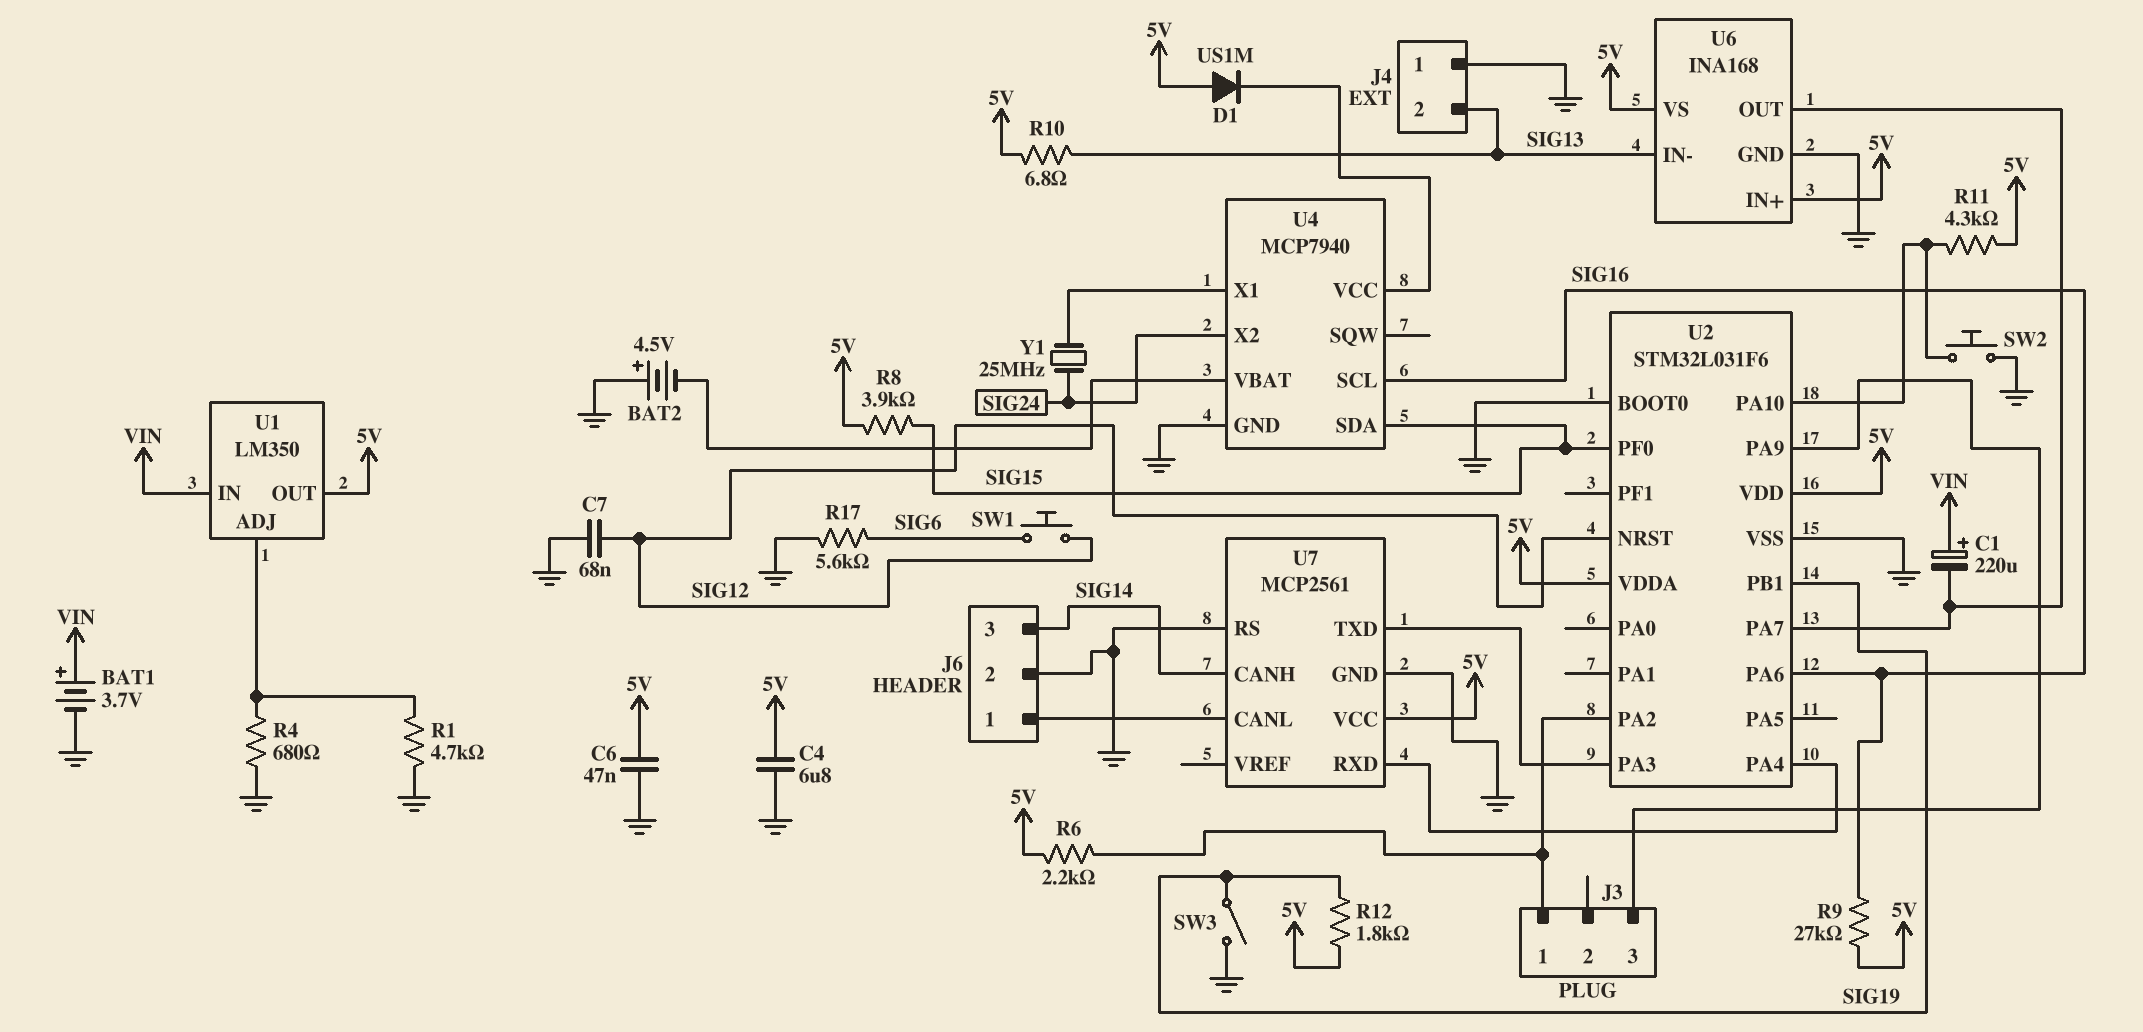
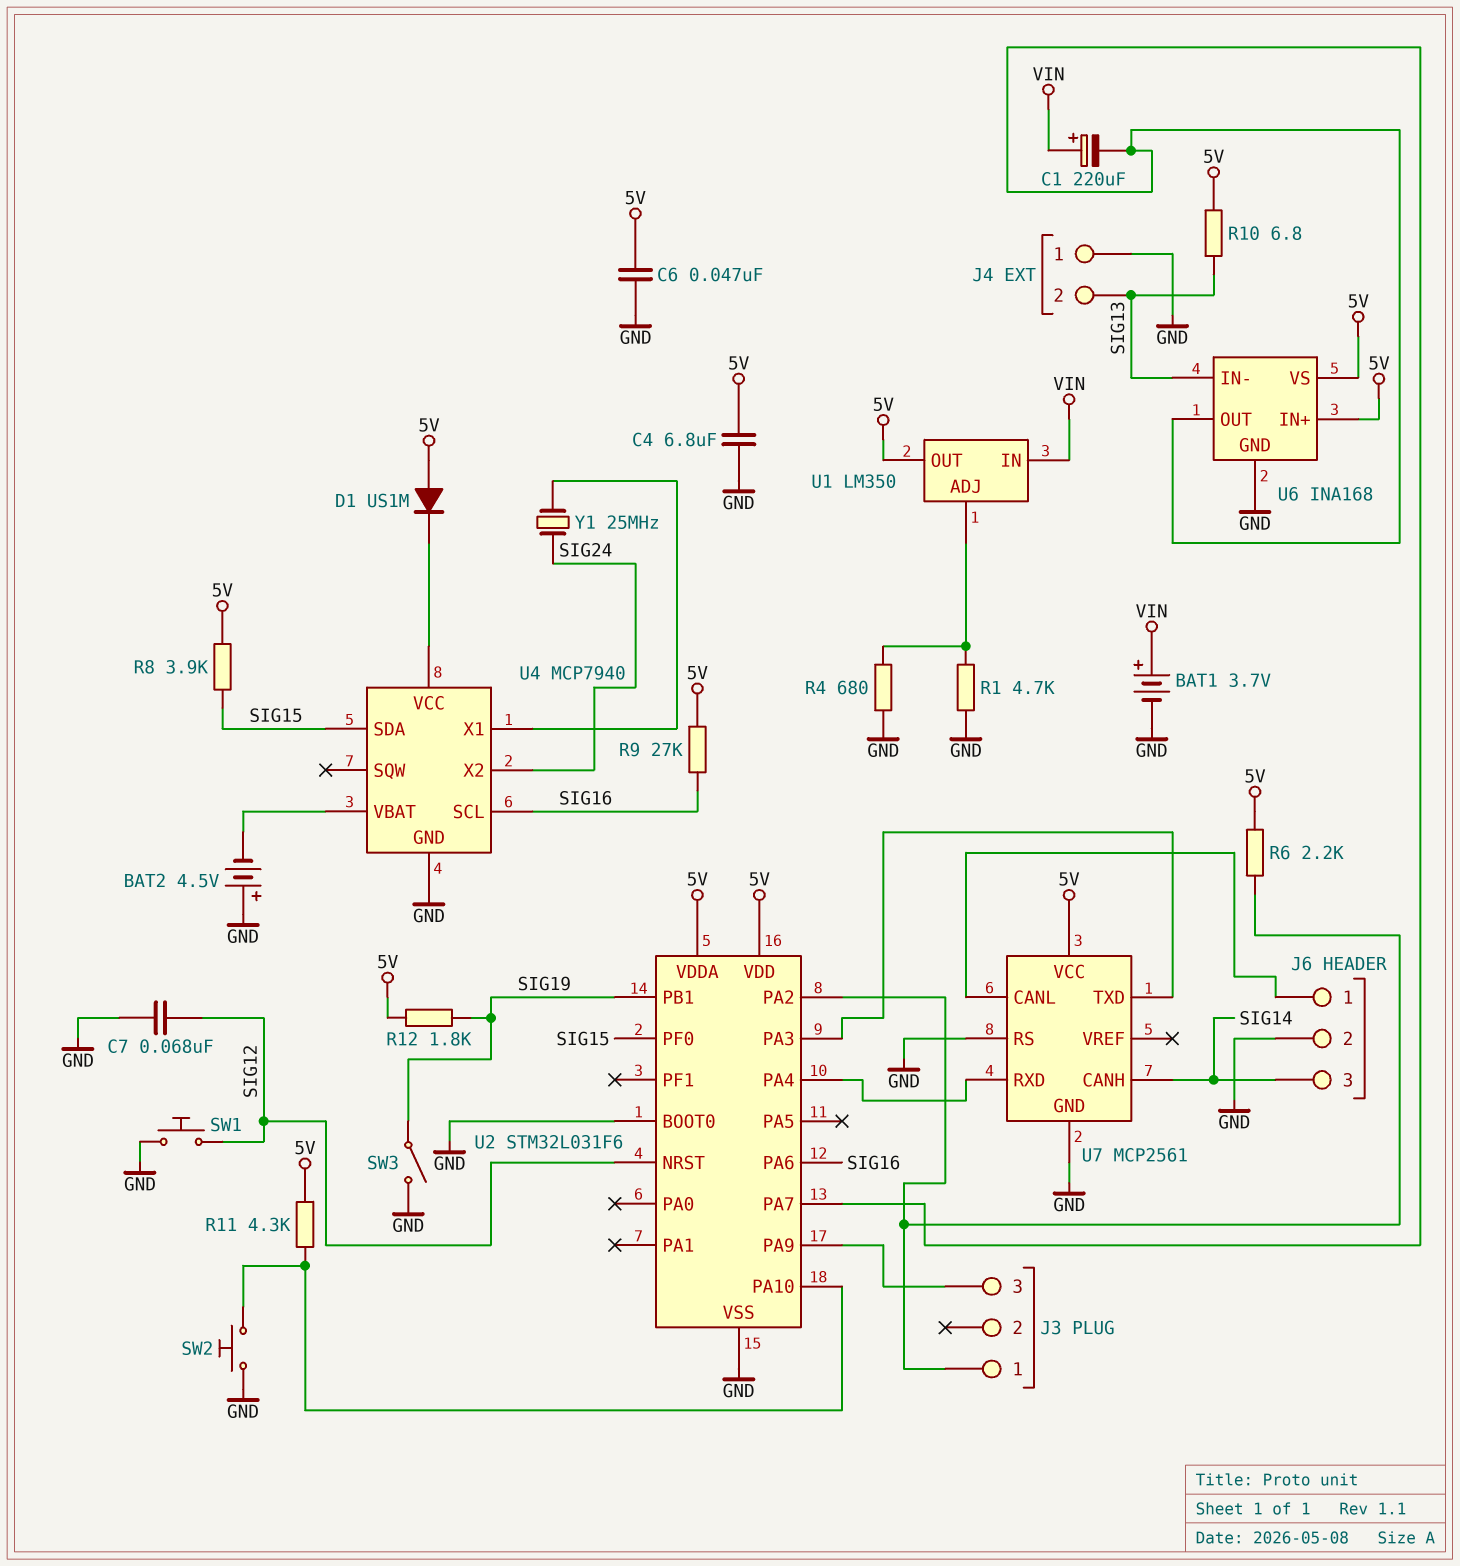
R17: 5.6k (GND, SIG6) -> none
SW1: button (SIG6, SIG12) -> button (GND, SIG12)

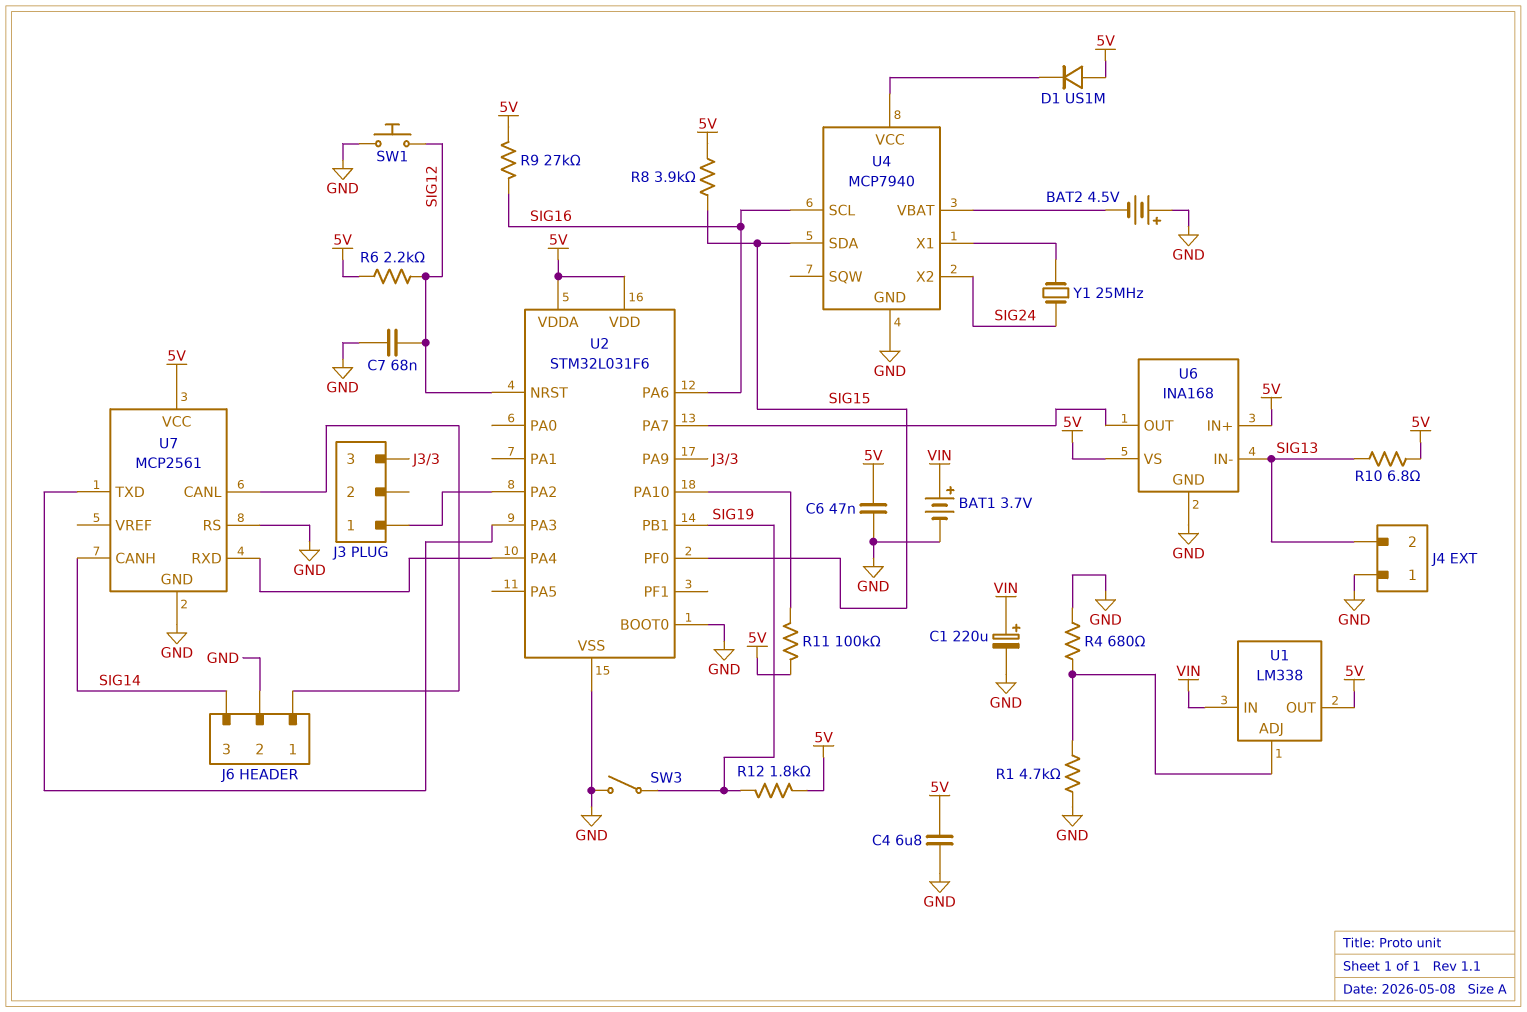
C1: 220uF (plus VIN, minus U2/PA7) -> 220uF (plus VIN, minus GND)
R6: 2.2k (5V, J3/1) -> 2.2k (5V, SIG12)
R11: 4.3k (5V, U2/PA10) -> 100k (5V, U2/PA10)
SW2: button (GND, U2/PA10) -> none
U1: LM350 -> LM338

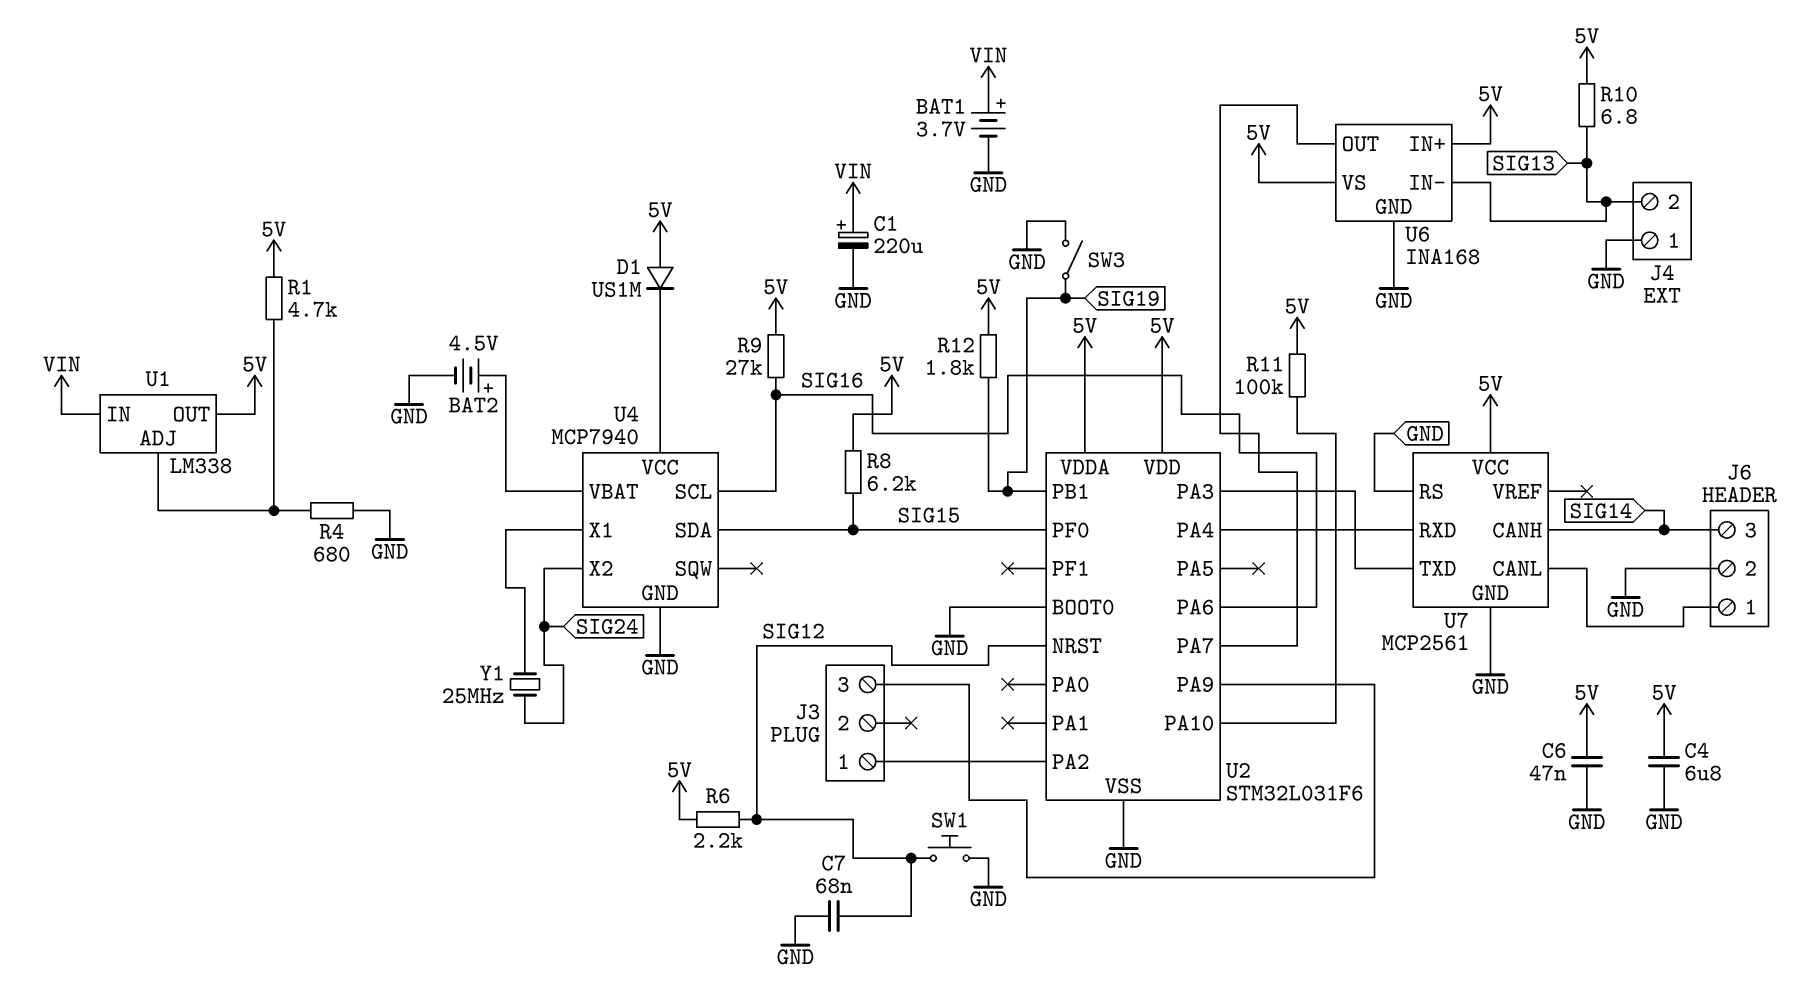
BAT2: 4.5V (plus GND, minus U4/VBAT) -> 4.5V (plus U4/VBAT, minus GND)
R1: 4.7k (GND, U1/ADJ) -> 4.7k (5V, U1/ADJ)
R8: 3.9k (5V, SIG15) -> 6.2k (5V, SIG15)

